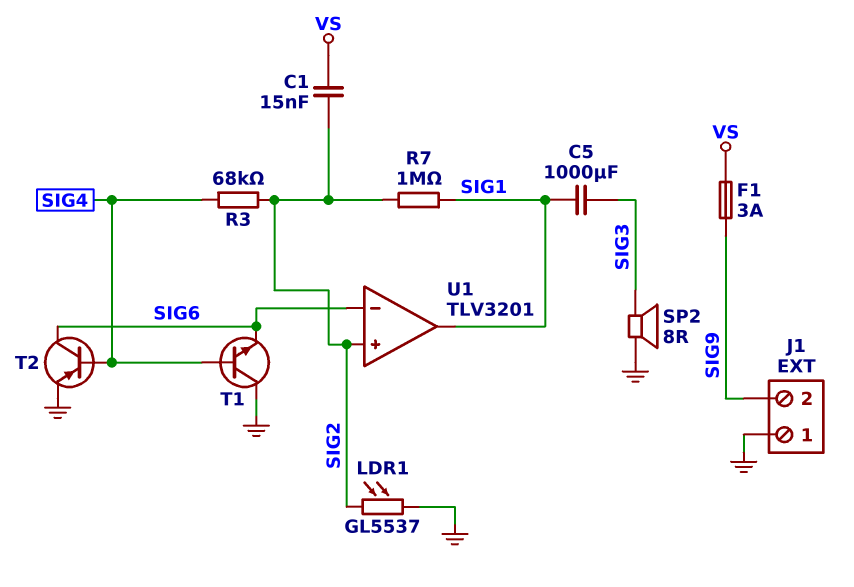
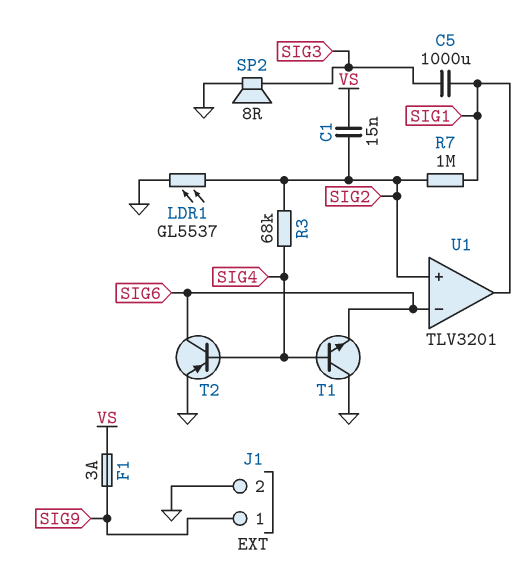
J1 pin 1: GND -> SIG9
J1 pin 2: SIG9 -> GND

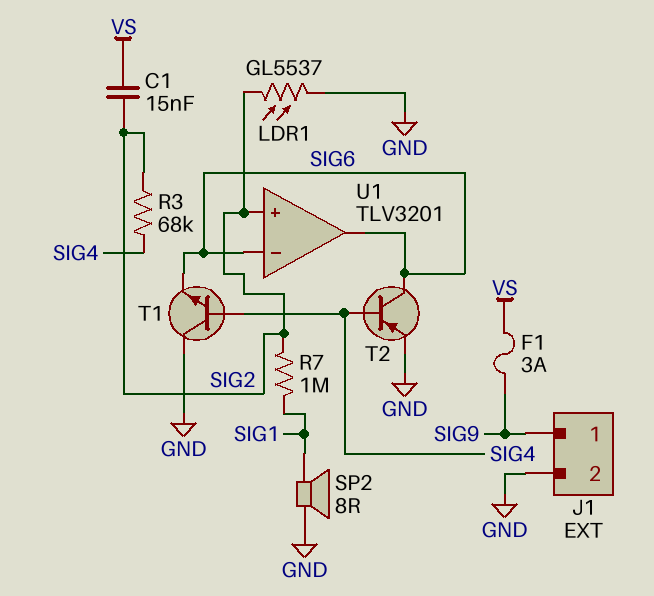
C5: 1000uF (SIG1, SIG3) -> none
SP2: speaker 8R (GND, SIG3) -> speaker 8R (GND, SIG1)
U1 pin out: SIG1 -> SIG6

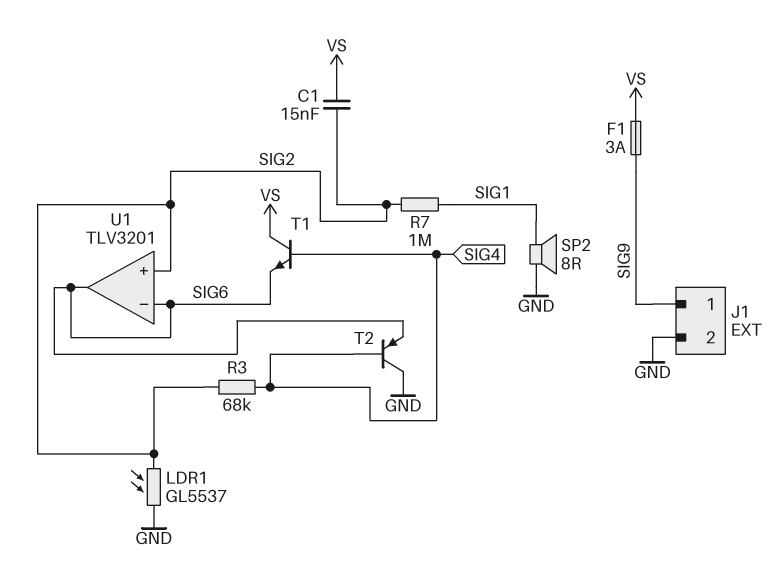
T1: NPN (B SIG4, C GND, E SIG6) -> NPN (B SIG4, C VS, E SIG6)
T2: PNP (B SIG4, C SIG6, E GND) -> PNP (B SIG4, C GND, E SIG6)

